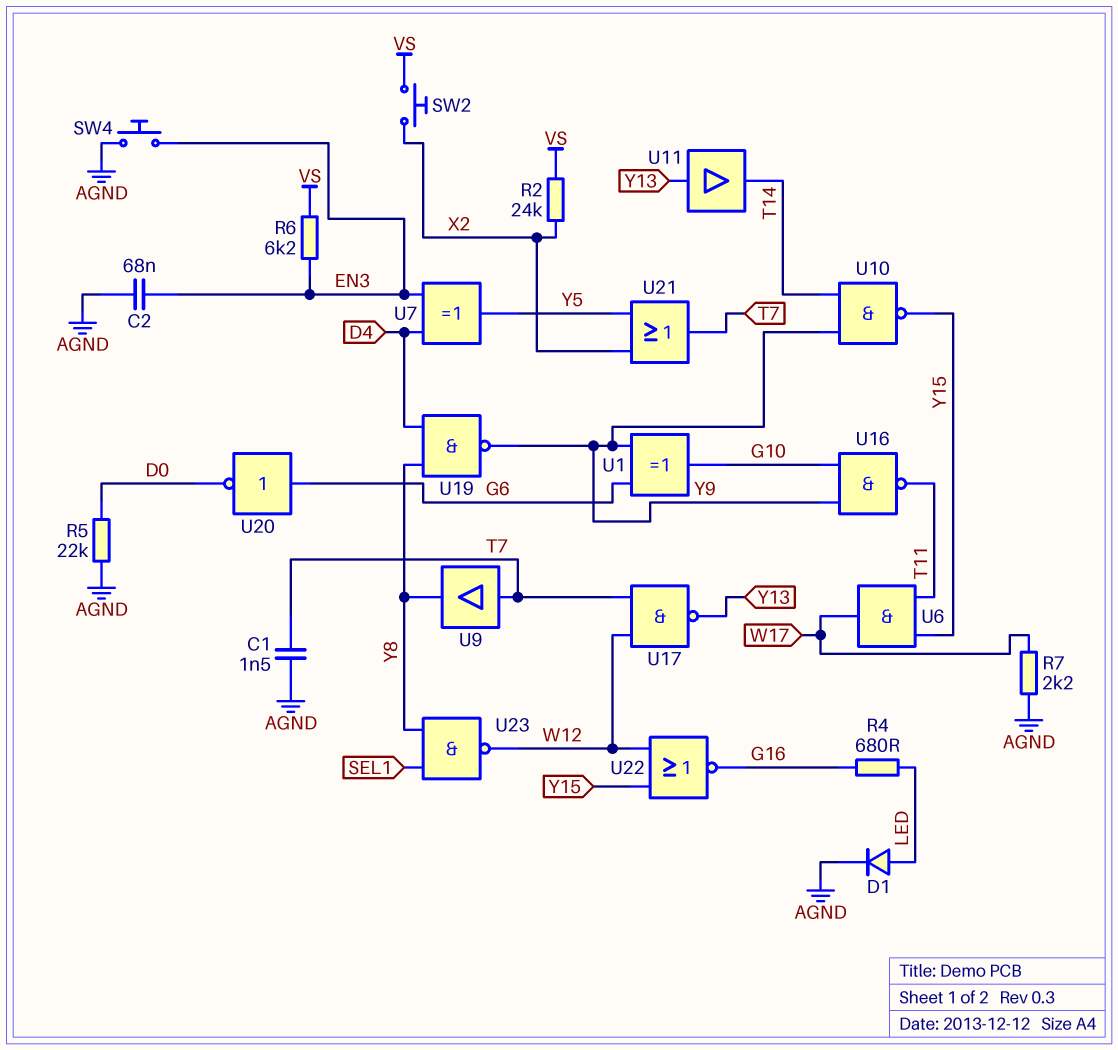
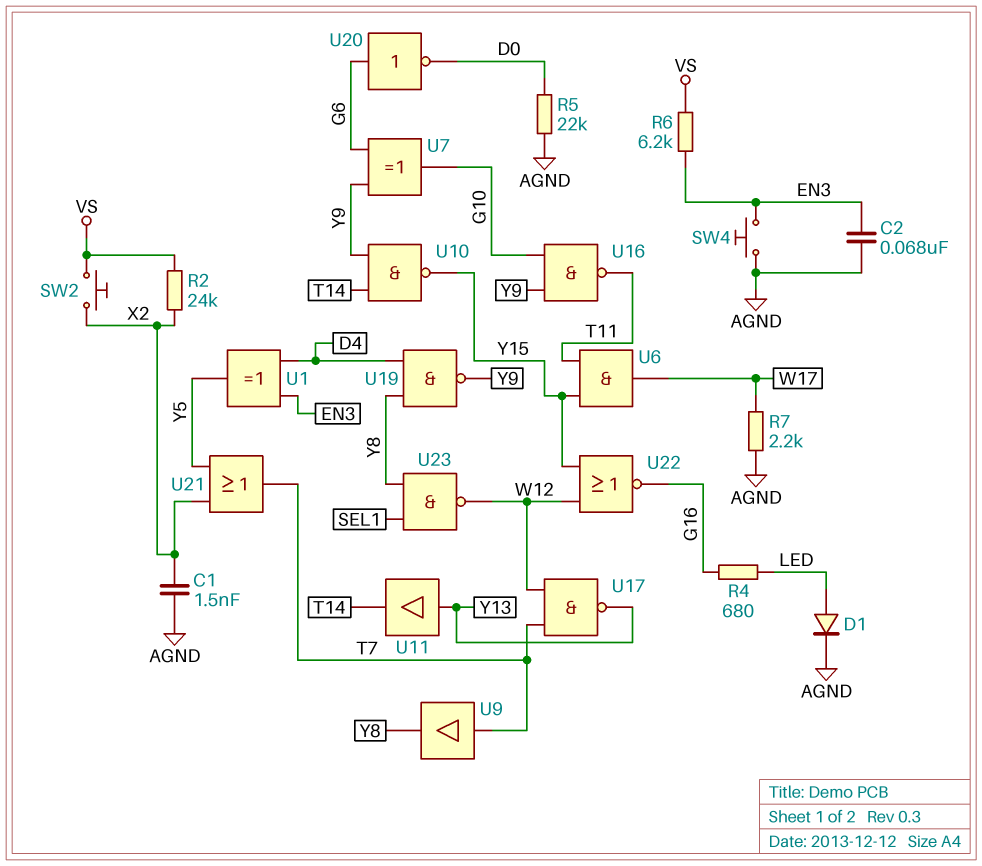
C1: 1.5nF (AGND, T7) -> 1.5nF (AGND, X2)
U1: XOR (in G6, in Y9, out G10) -> XOR (in D4, in EN3, out Y5)
U7: XOR (in D4, in EN3, out Y5) -> XOR (in G6, in Y9, out G10)

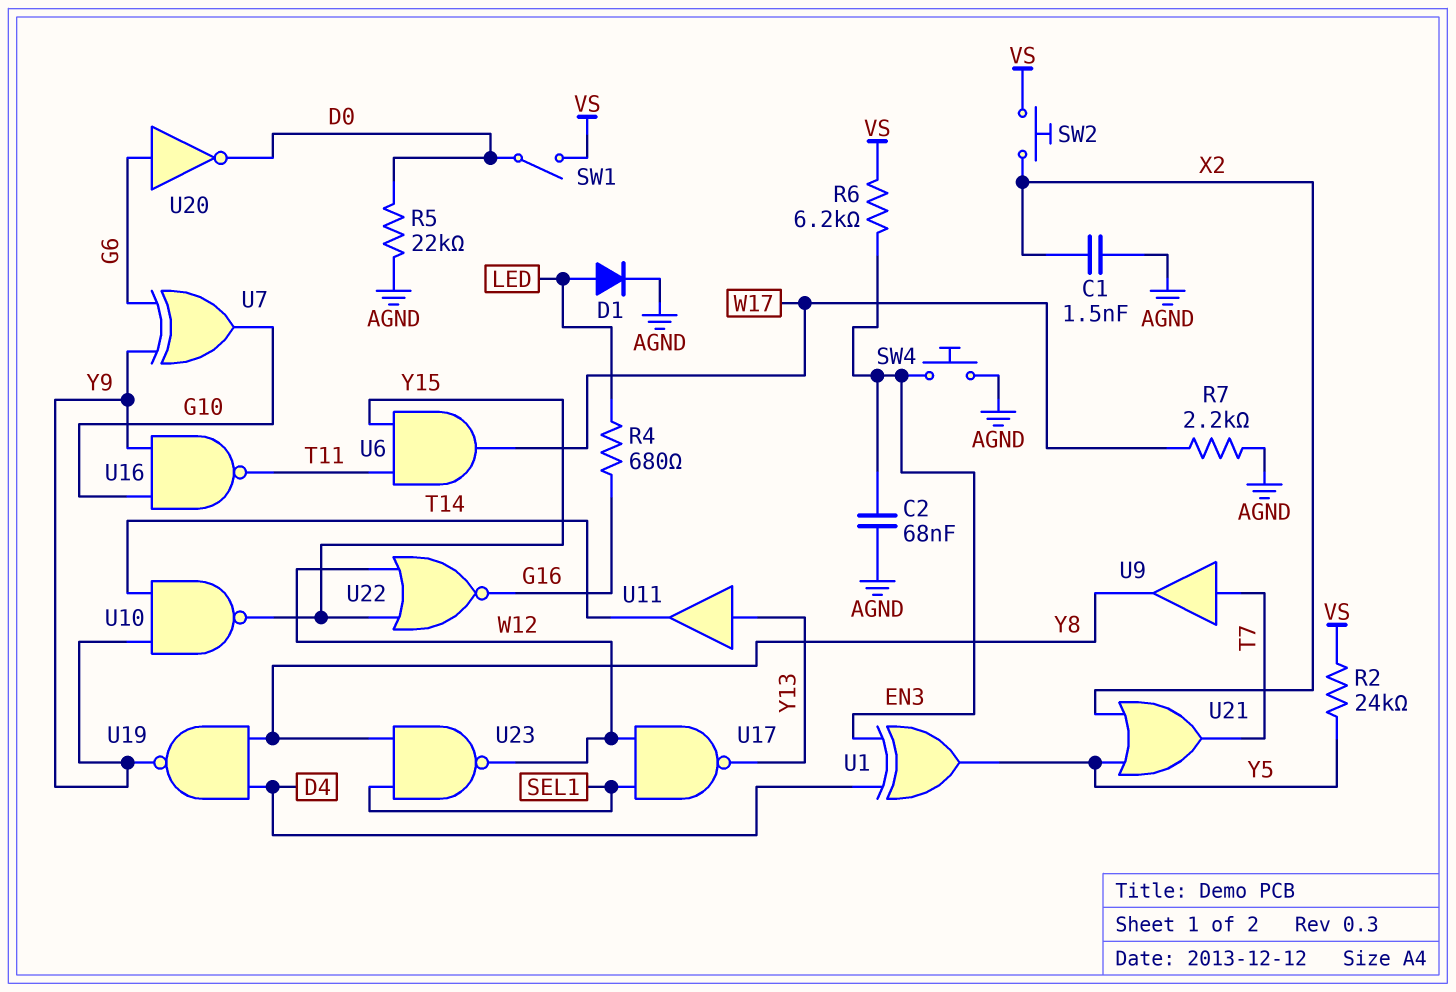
R2: 24k (VS, X2) -> 24k (VS, Y5)
SW1: none -> switch (D0, VS)
U17: NAND (in T7, in W12, out Y13) -> NAND (in SEL1, in W12, out Y13)

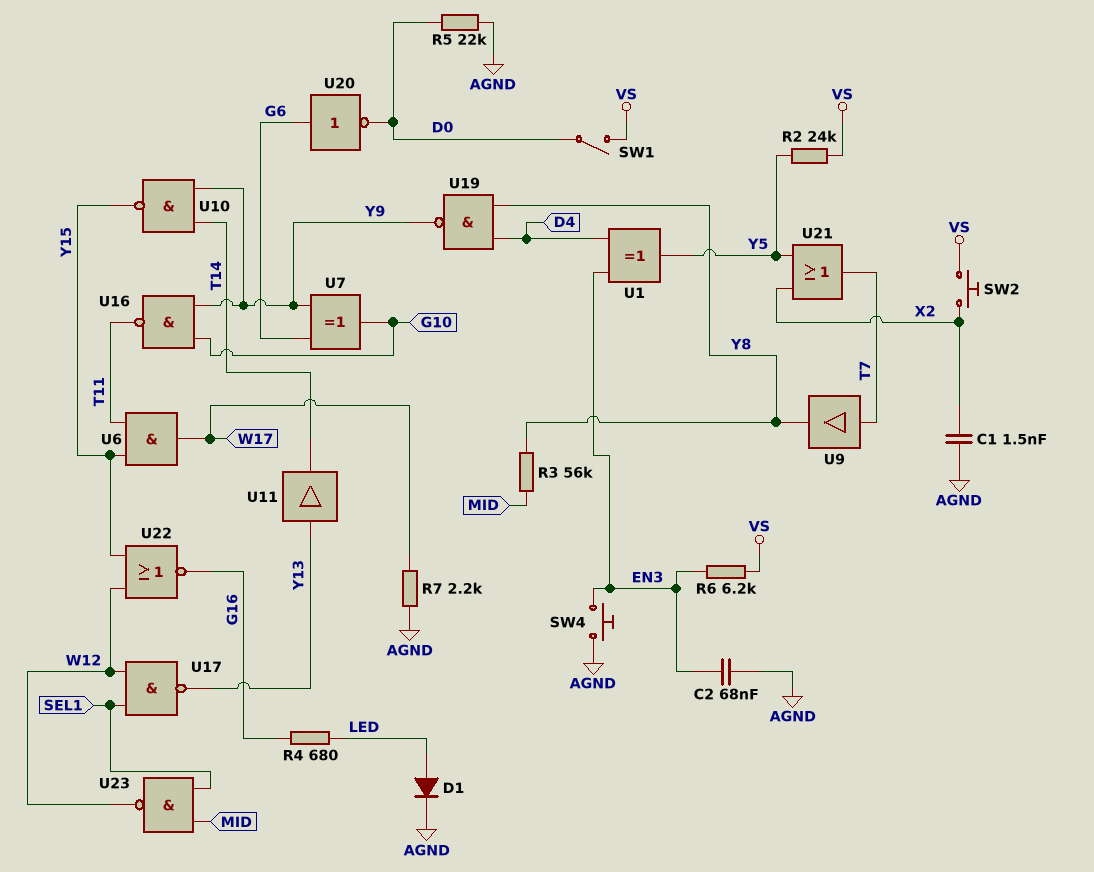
R3: none -> 56k (MID, Y8)
U23: NAND (in SEL1, in Y8, out W12) -> NAND (in MID, in SEL1, out W12)

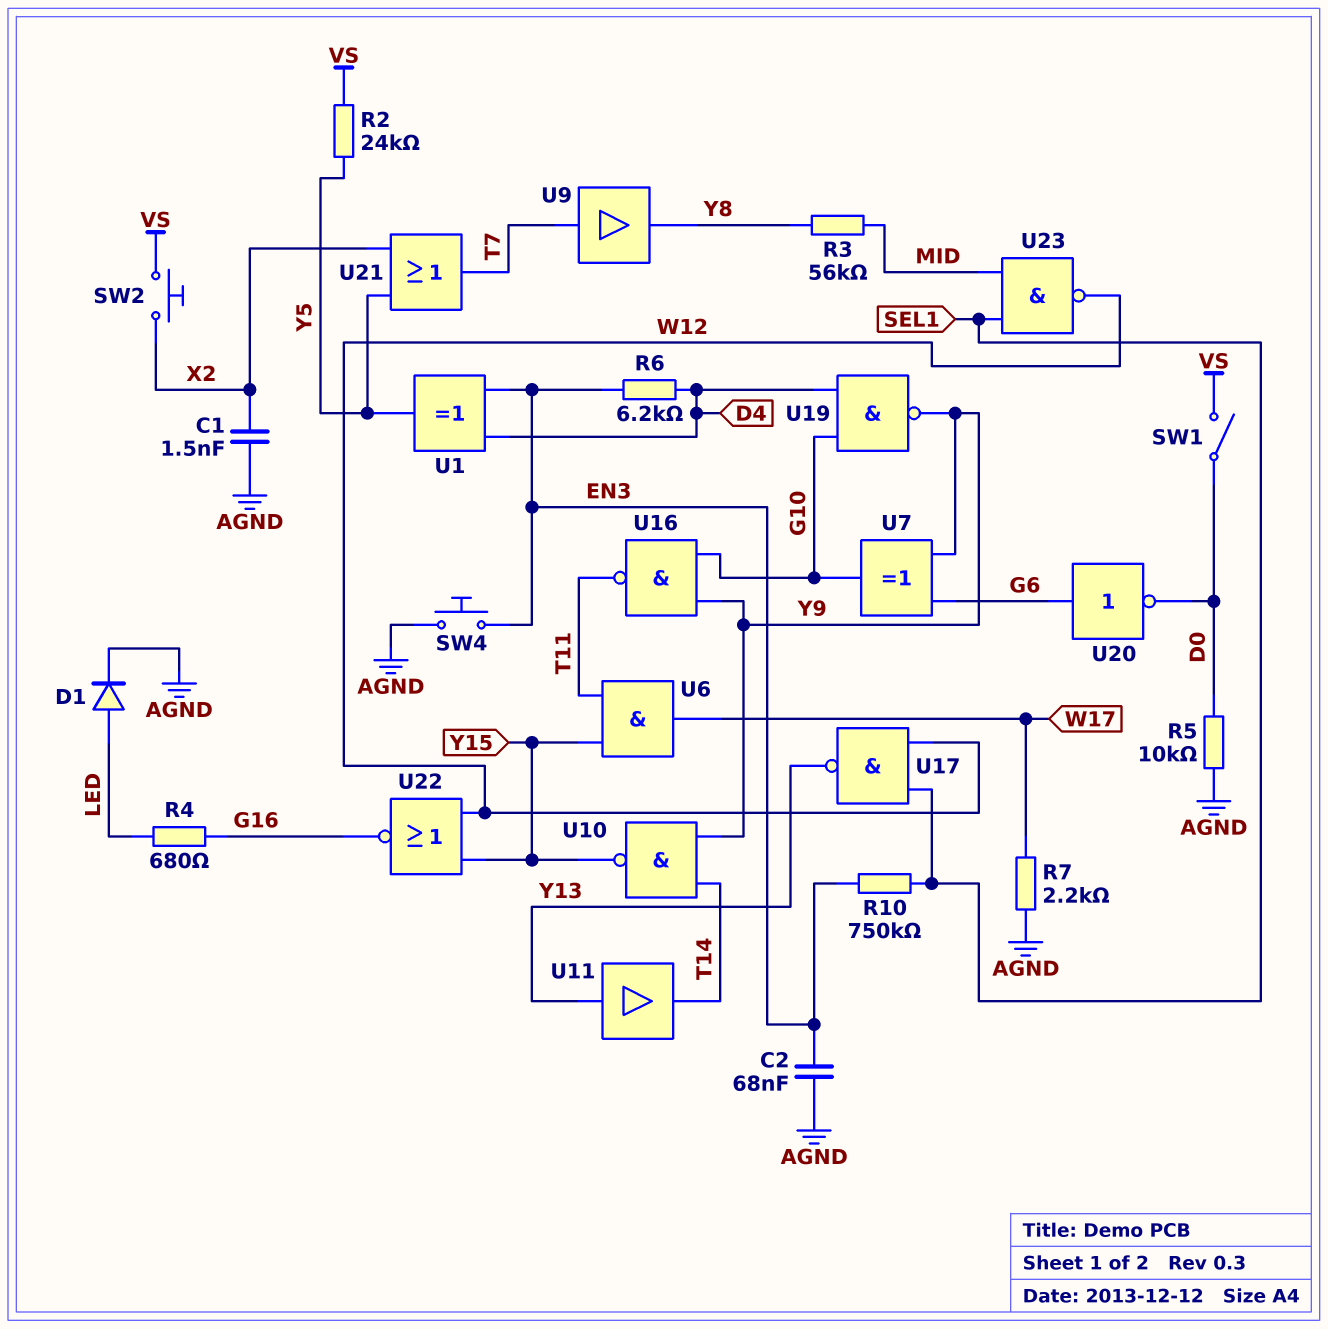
R5: 22k (AGND, D0) -> 10k (AGND, D0)
R6: 6.2k (EN3, VS) -> 6.2k (D4, EN3)
R10: none -> 750k (EN3, SEL1)
U19: NAND (in D4, in Y8, out Y9) -> NAND (in D4, in G10, out Y9)

